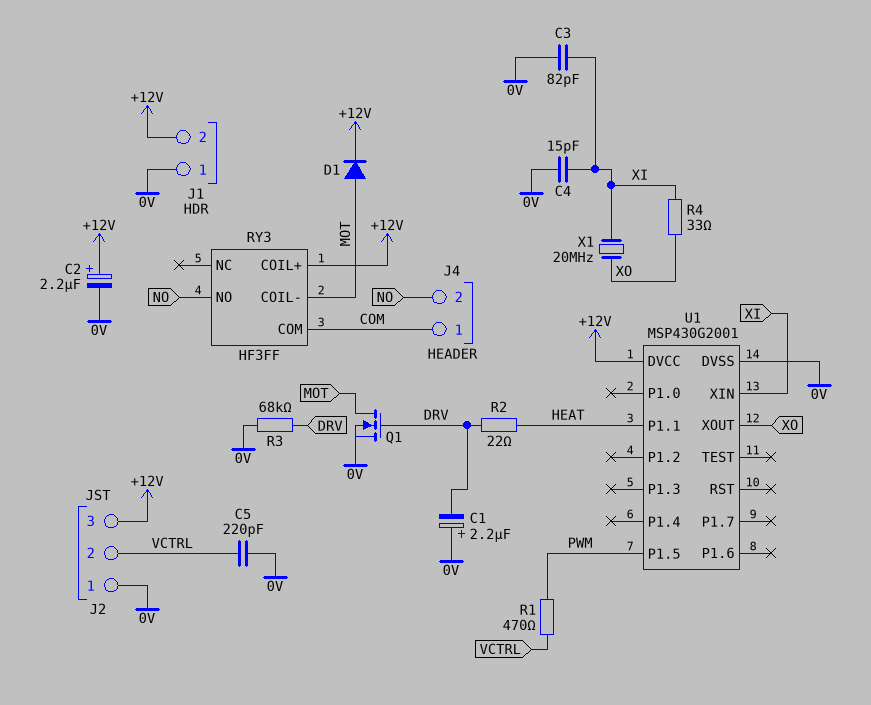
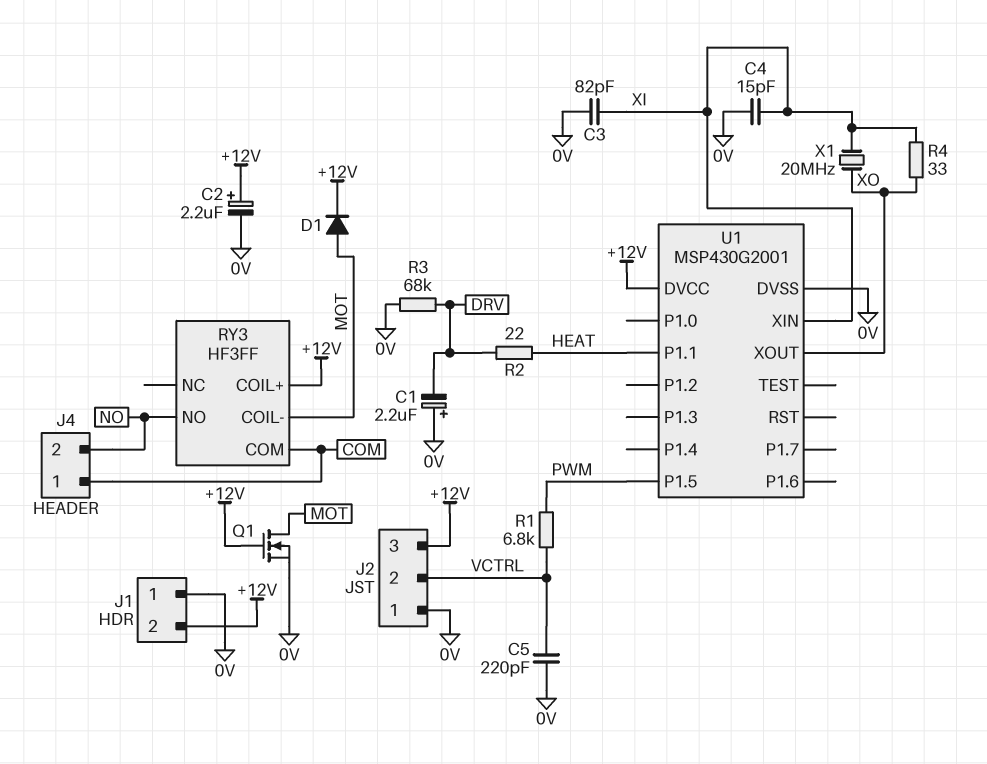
Q1: NMOS (G DRV, D MOT, S 0V) -> NMOS (G +12V, D MOT, S 0V)
R1: 470 (PWM, VCTRL) -> 6.8k (PWM, VCTRL)

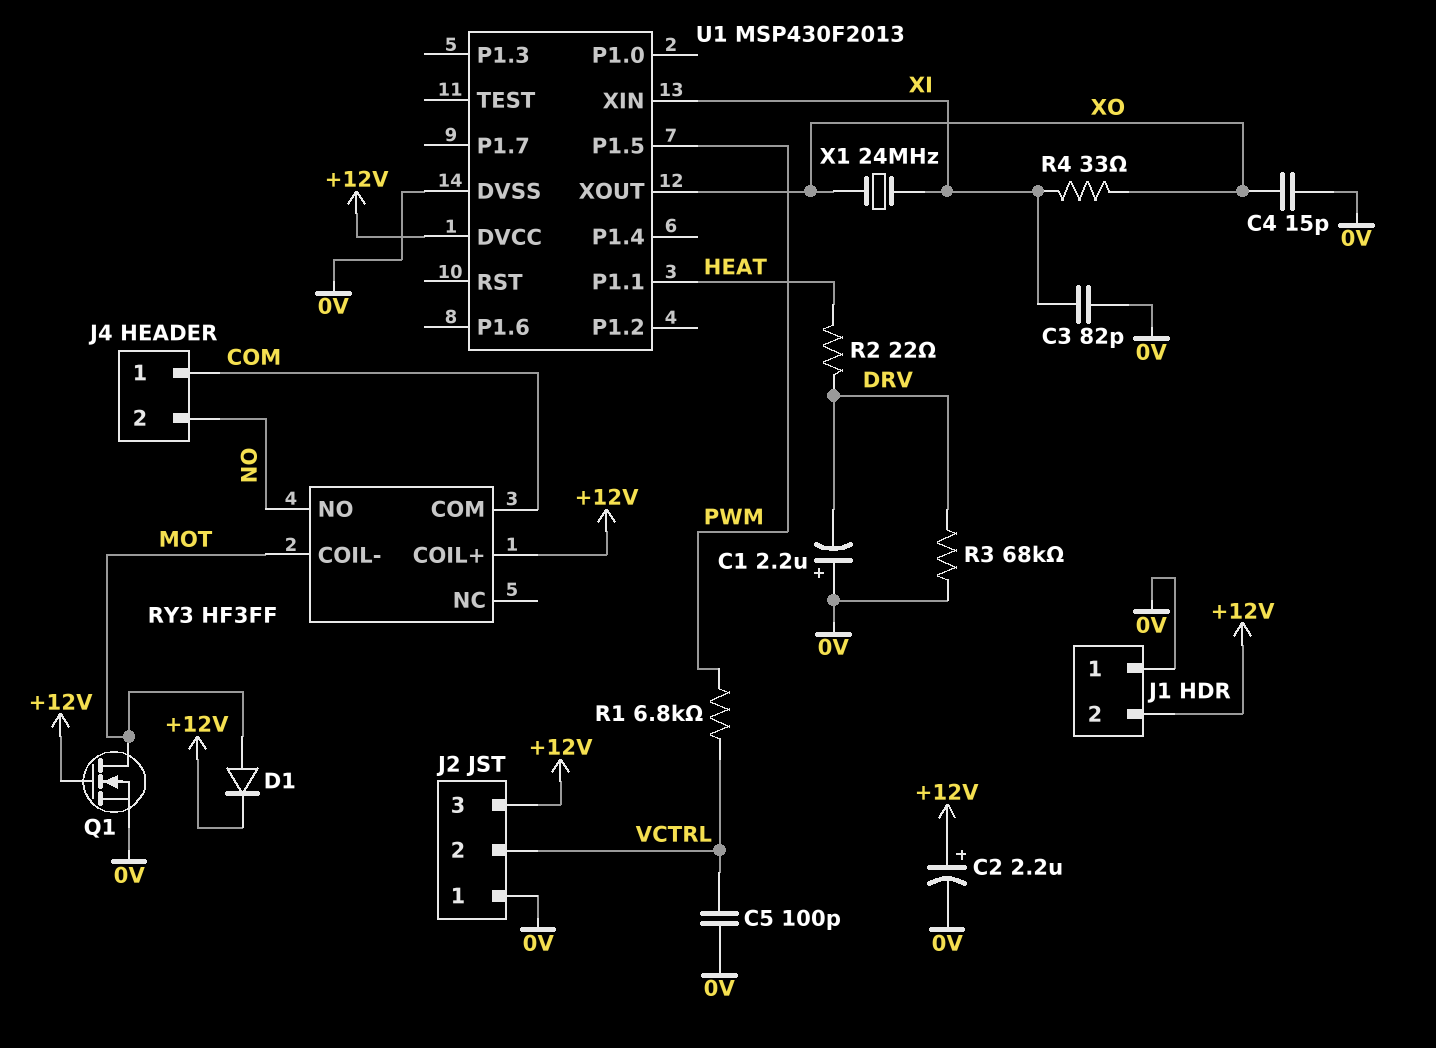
C4: 15pF (0V, XI) -> 15pF (0V, XO)
C5: 220pF (0V, VCTRL) -> 100pF (0V, VCTRL)
U1: MSP430G2001 -> MSP430F2013
X1: 20MHz (XI, XO) -> 24MHz (XI, XO)

